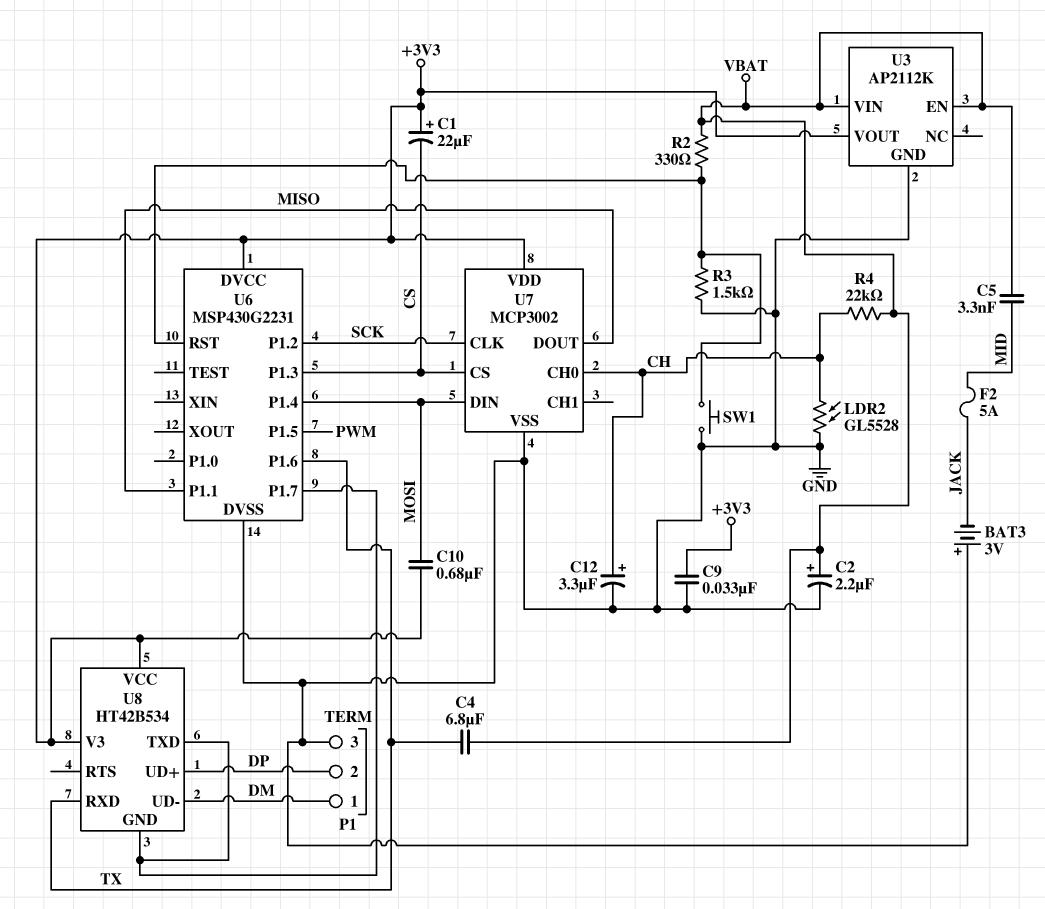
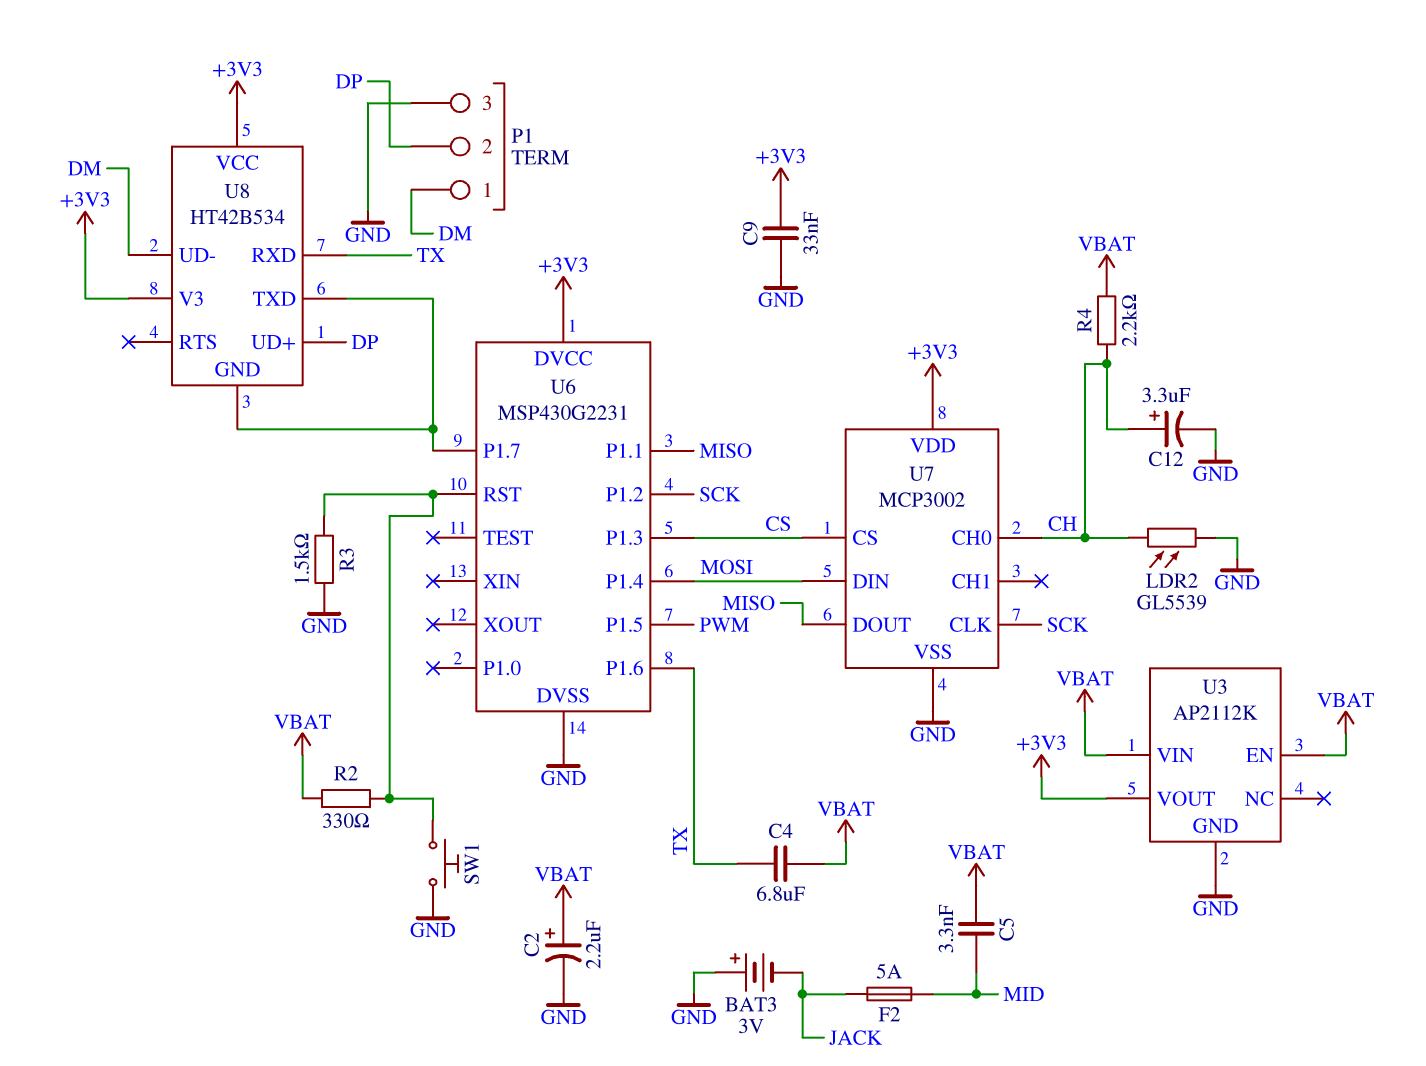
C1: 22uF (plus +3V3, minus CS) -> none
C10: 680nF (+3V3, MOSI) -> none
LDR2: GL5528 (CH, GND) -> GL5539 (CH, GND)
R4: 22k (CH, VBAT) -> 2.2k (CH, VBAT)

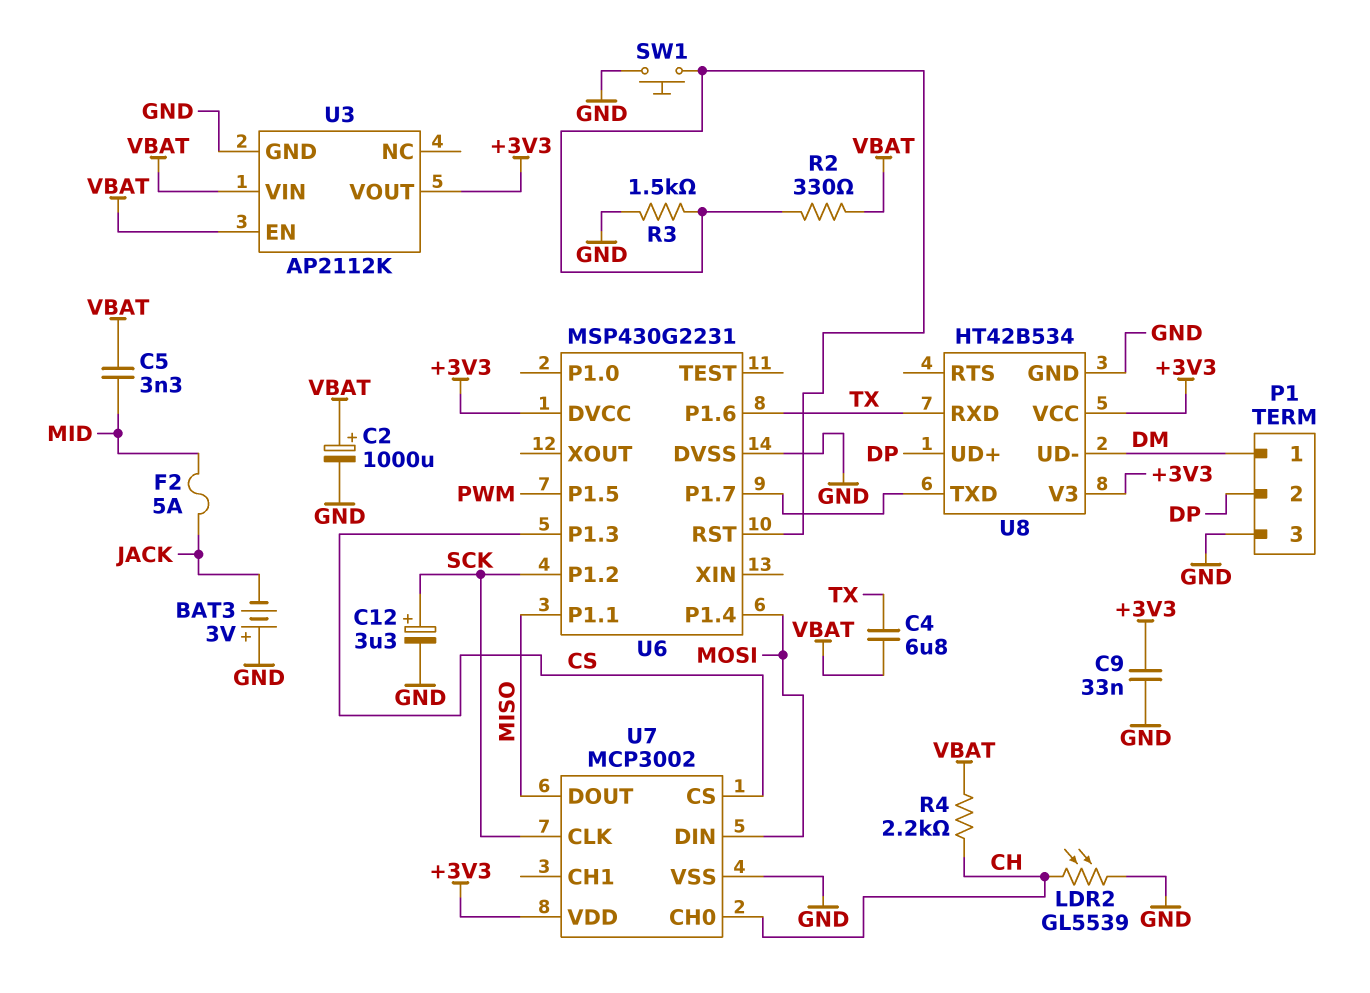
C2: 2.2uF (plus VBAT, minus GND) -> 1000uF (plus VBAT, minus GND)
C12: 3.3uF (plus CH, minus GND) -> 3.3uF (plus SCK, minus GND)
U8 pin GND: U6/P1.7 -> GND

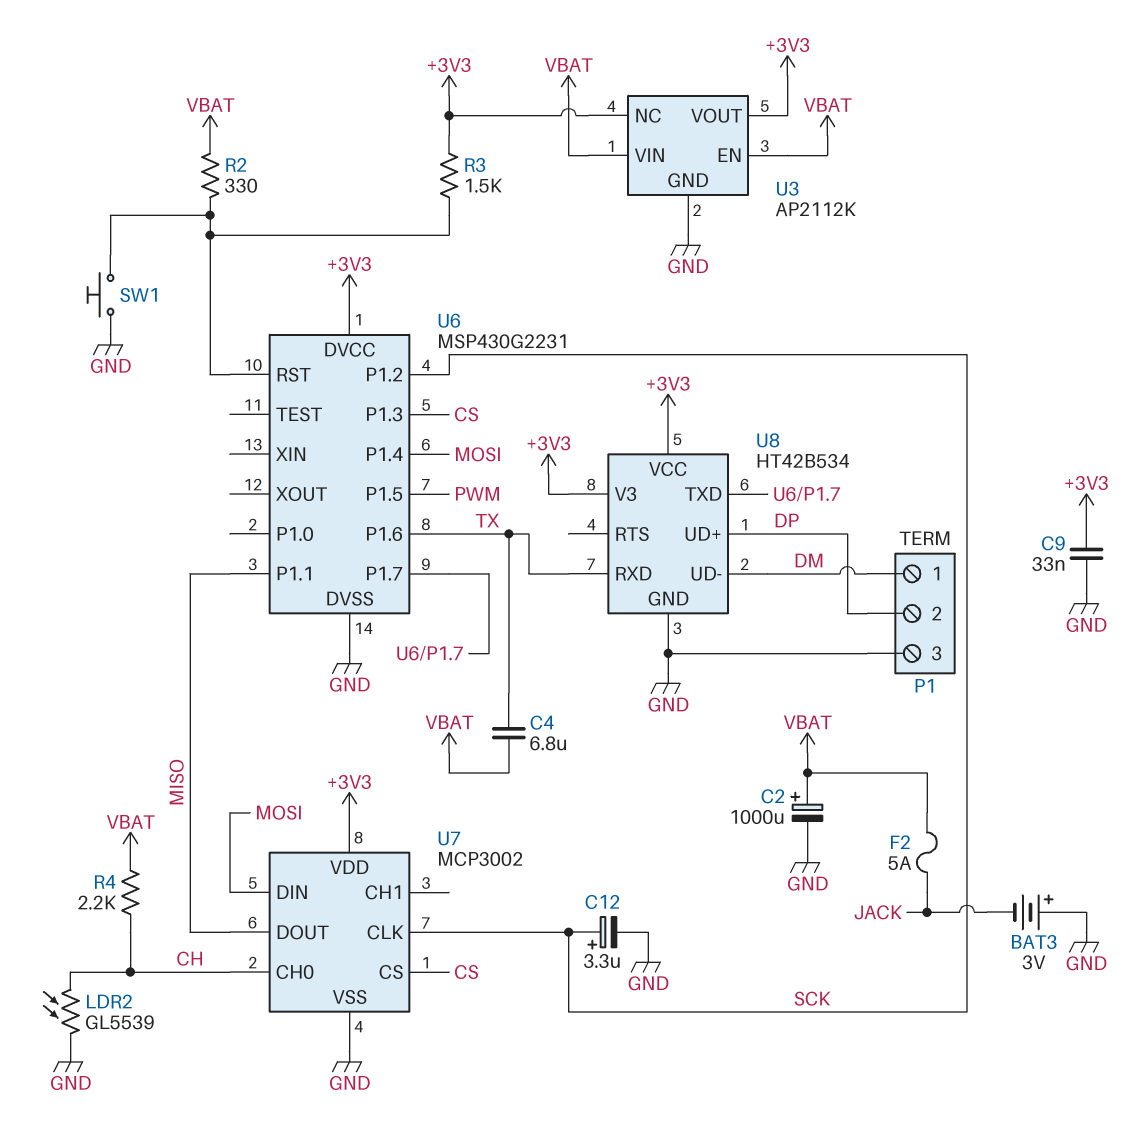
C5: 3.3nF (MID, VBAT) -> none
F2: 5A (JACK, MID) -> 5A (JACK, VBAT)
R3: 1.5k (GND, U6/RST) -> 1.5k (+3V3, U6/RST)
U3 pin NC: none -> +3V3

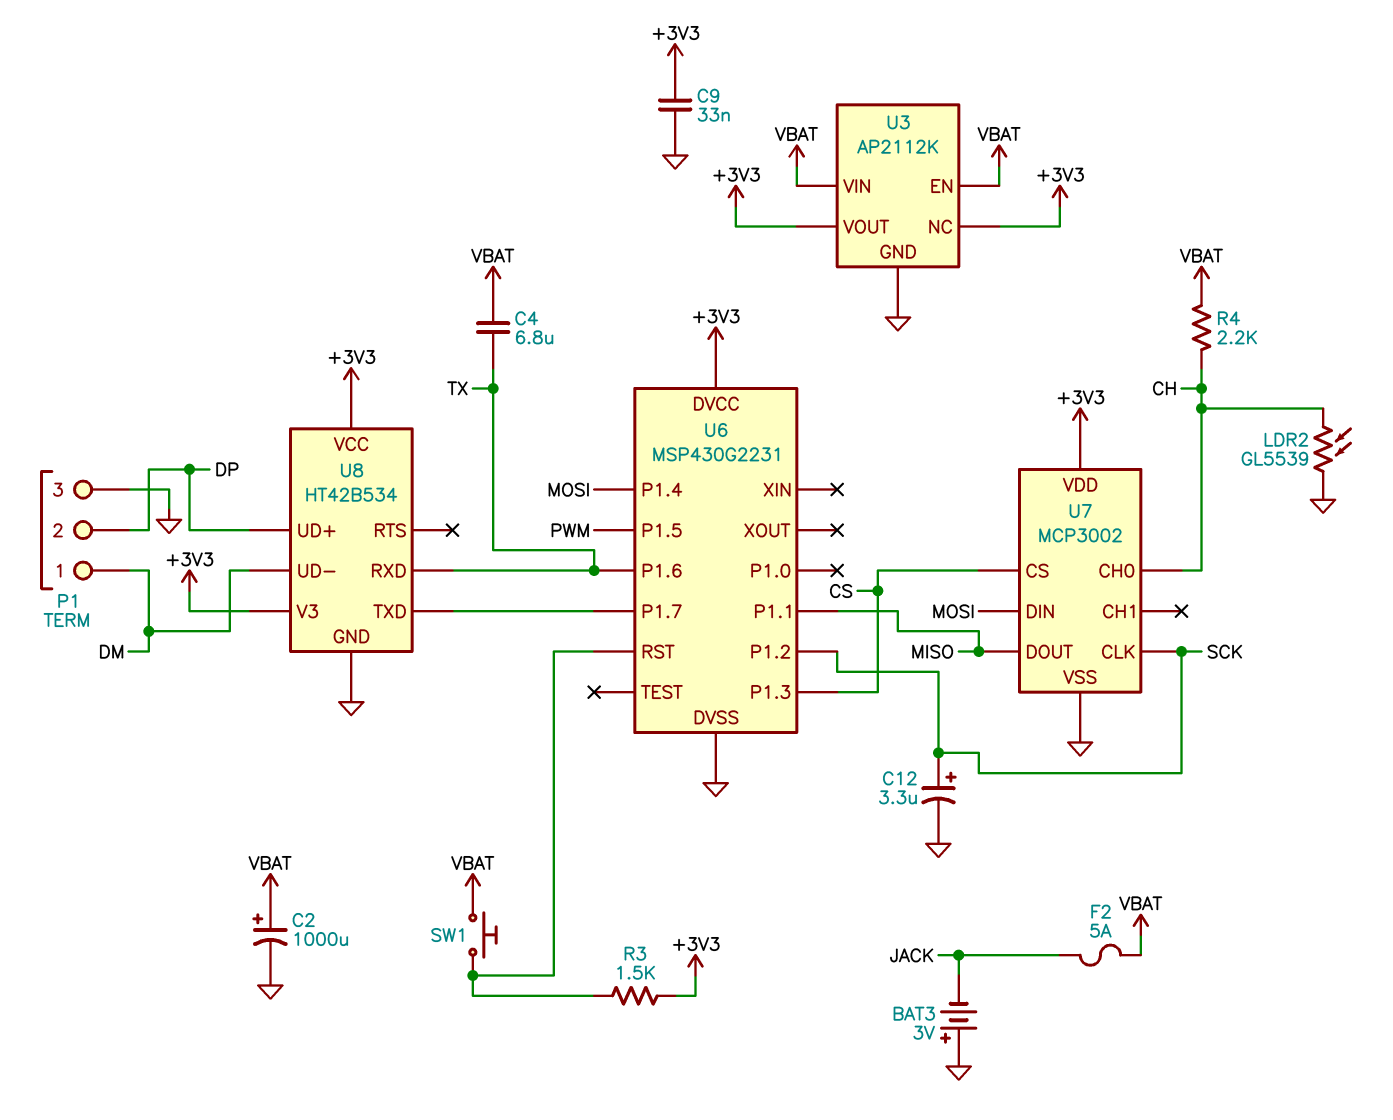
R2: 330 (U6/RST, VBAT) -> none
SW1: button (GND, U6/RST) -> button (U6/RST, VBAT)

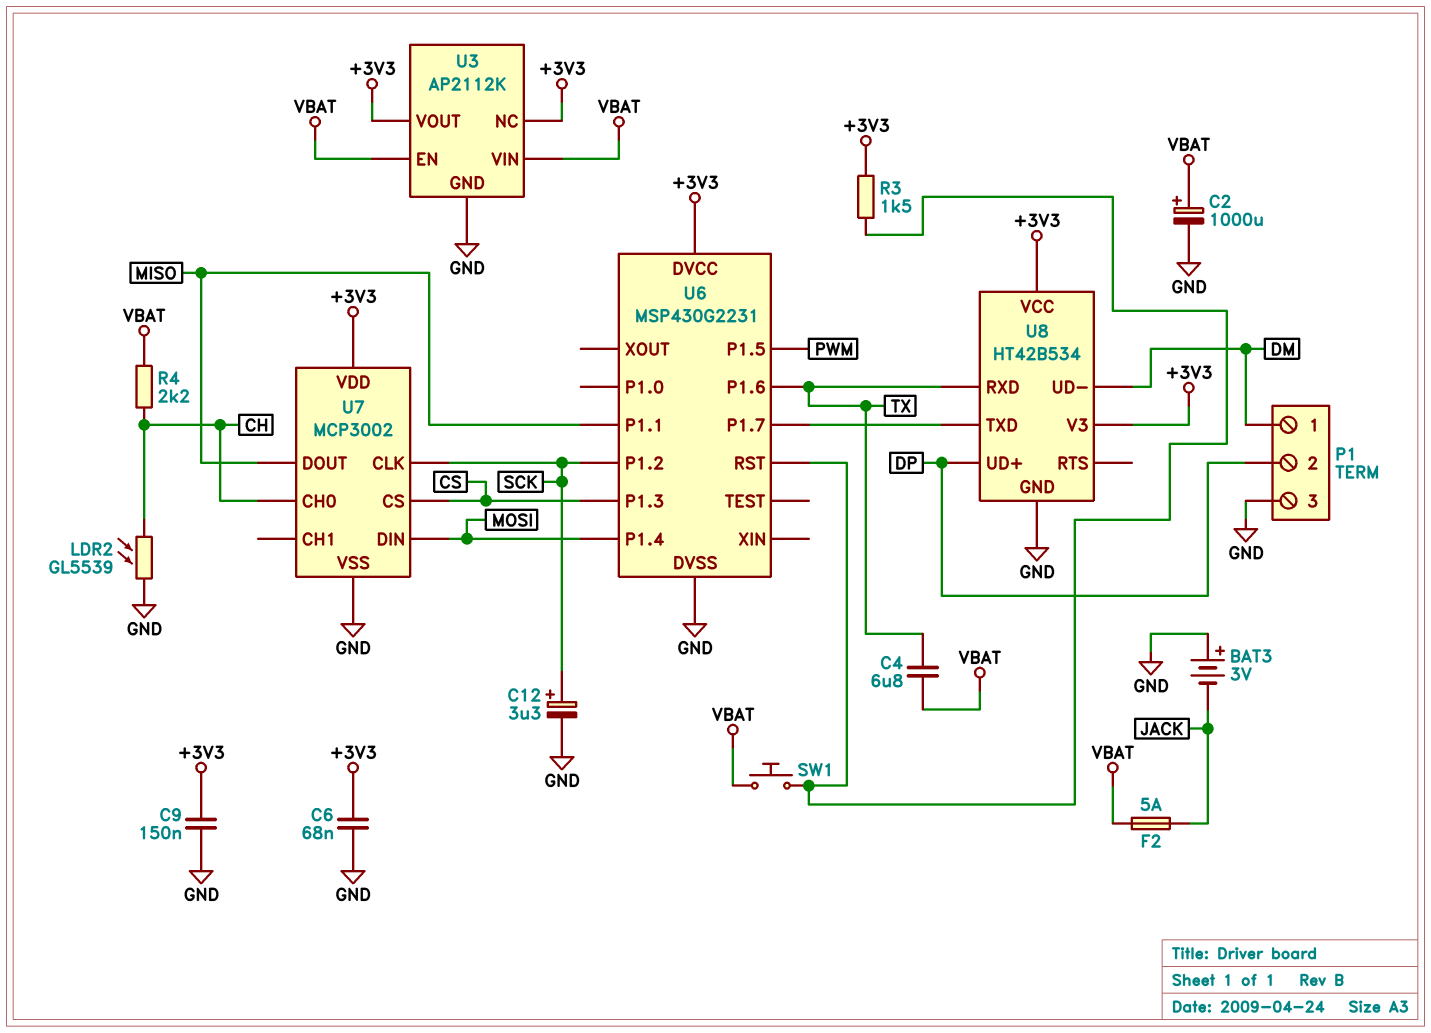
C6: none -> 68nF (+3V3, GND)
C9: 33nF (+3V3, GND) -> 150nF (+3V3, GND)

